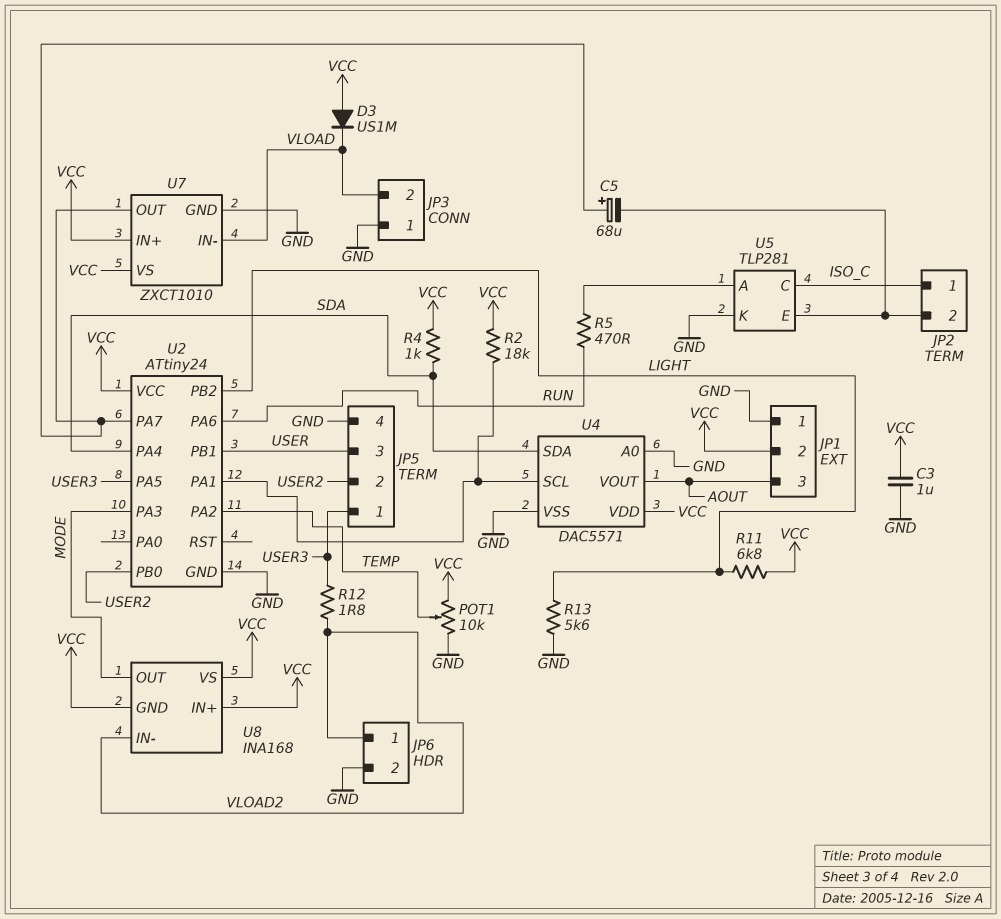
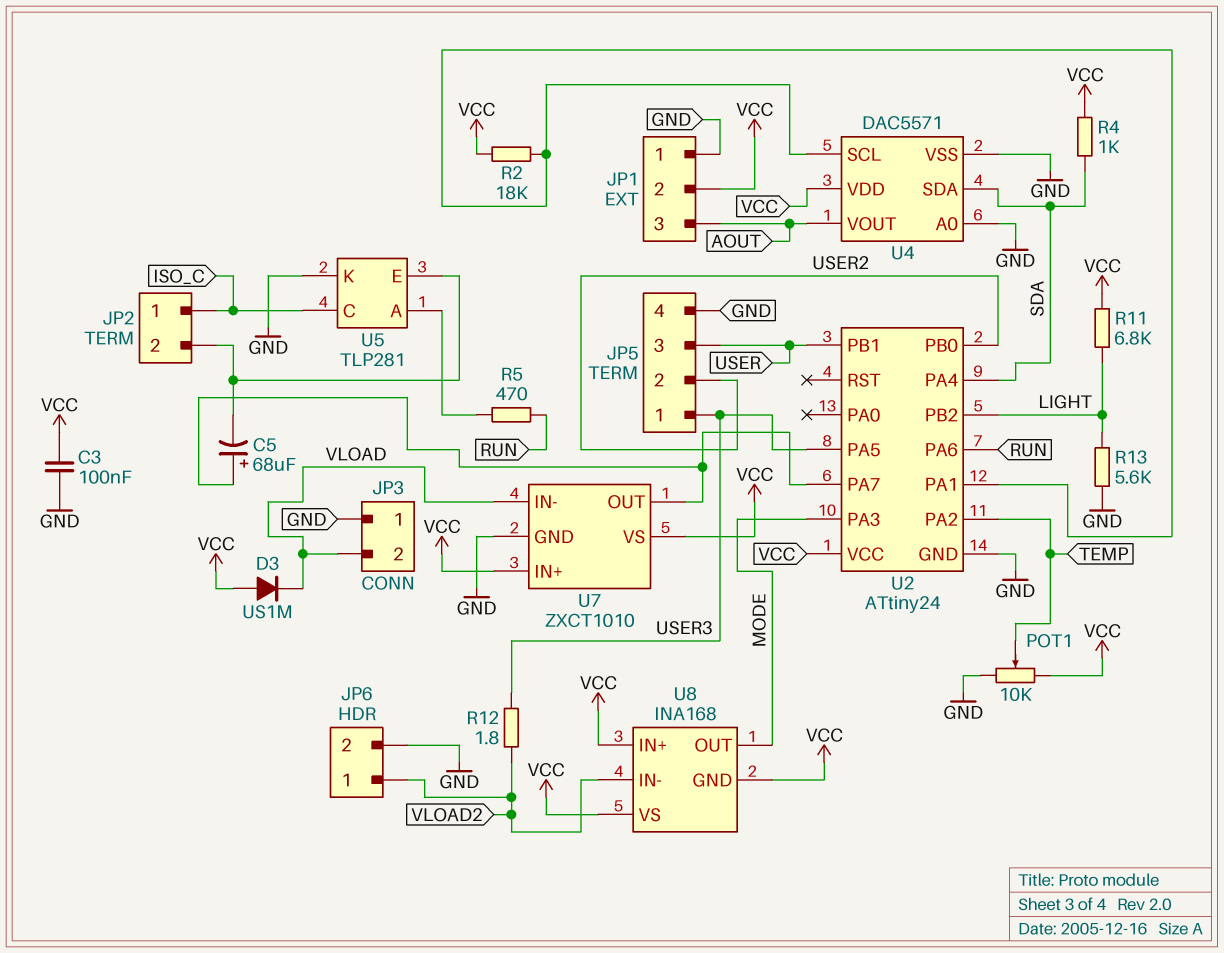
C3: 1uF (GND, VCC) -> 100nF (GND, VCC)

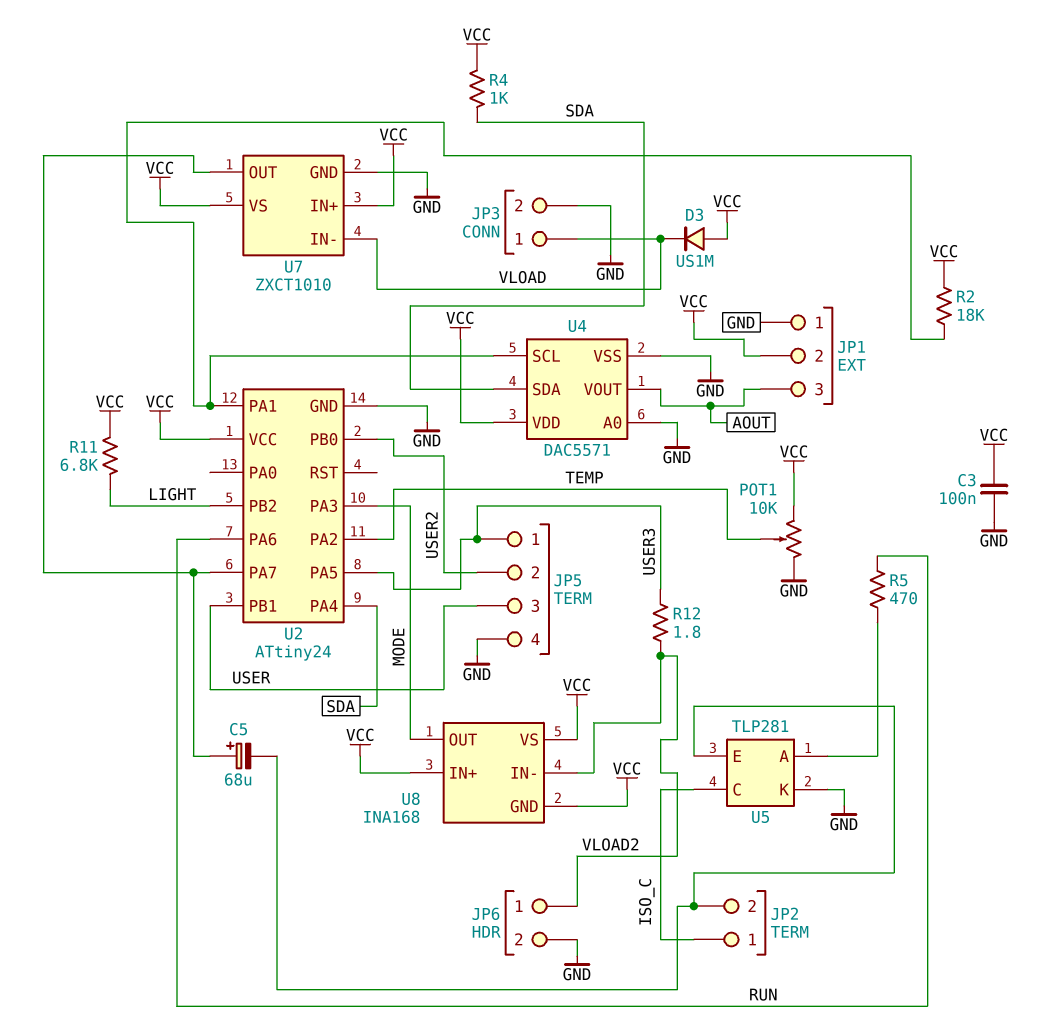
JP3 pin 1: GND -> VLOAD
JP3 pin 2: VLOAD -> GND
R13: 5.6k (GND, LIGHT) -> none

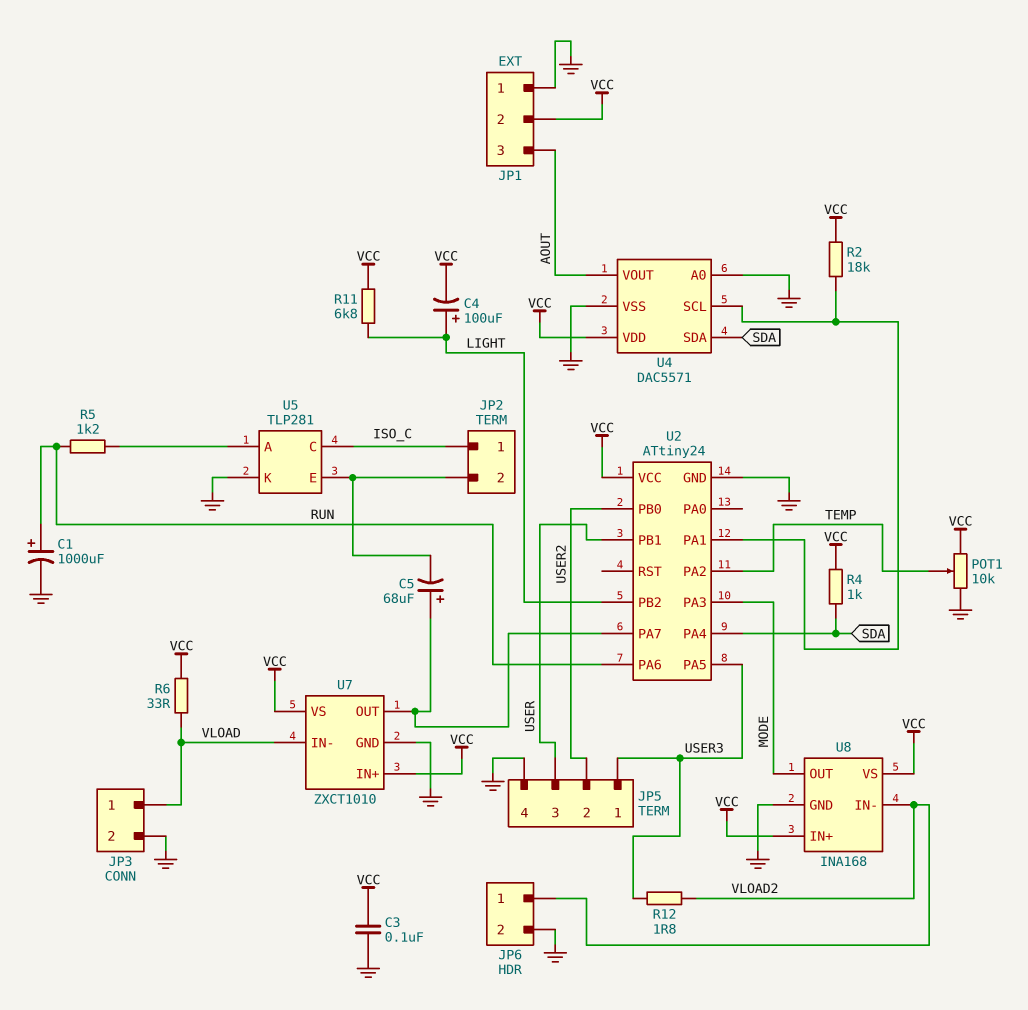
C1: none -> 1000uF (plus RUN, minus GND)
C4: none -> 100uF (plus LIGHT, minus VCC)
D3: diode US1M (A VCC, K VLOAD) -> none
R5: 470 (RUN, U5/A) -> 1.2k (RUN, U5/A)
R6: none -> 33 (VCC, VLOAD)
U8 pin GND: VCC -> GND

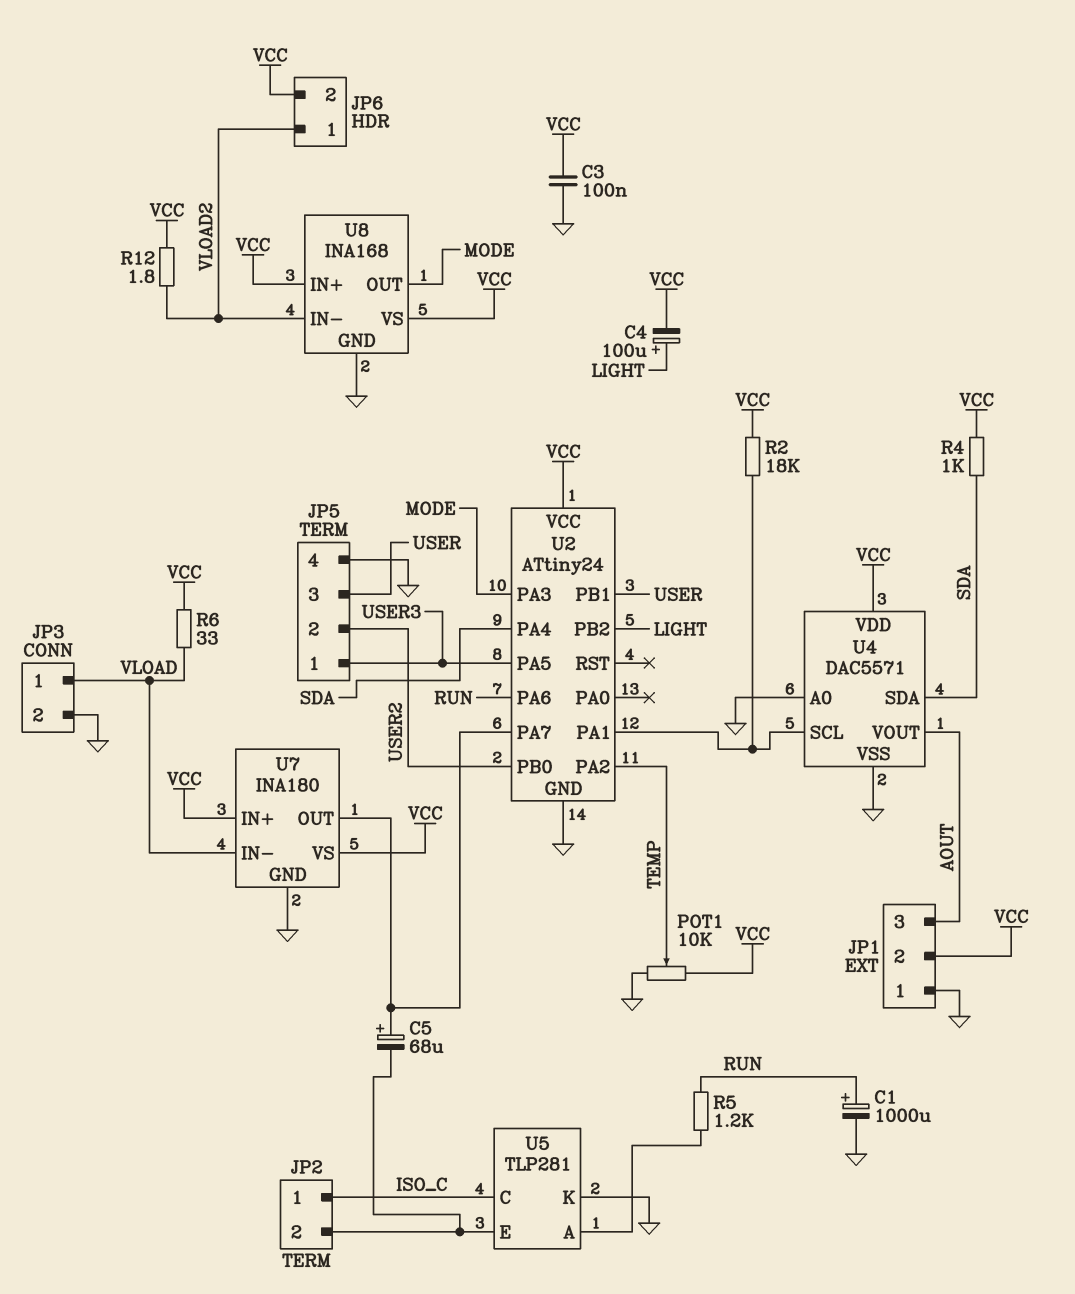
JP6 pin 2: GND -> VCC
R11: 6.8k (LIGHT, VCC) -> none
R12: 1.8 (USER3, VLOAD2) -> 1.8 (VCC, VLOAD2)
U7: ZXCT1010 -> INA180

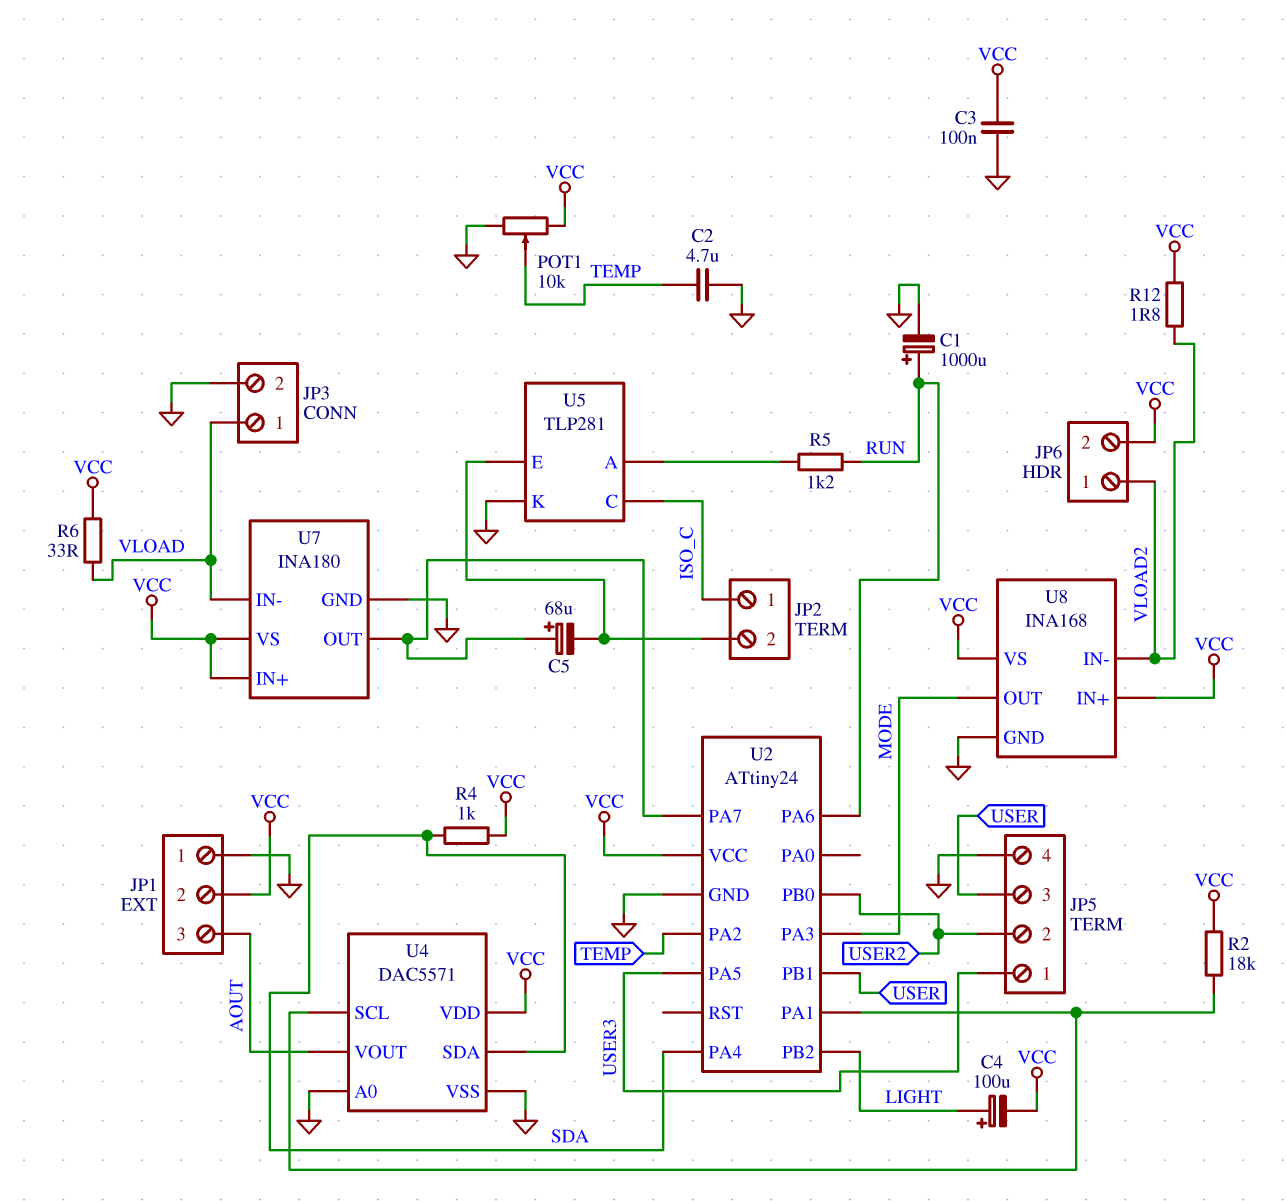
C2: none -> 4.7uF (GND, TEMP)

